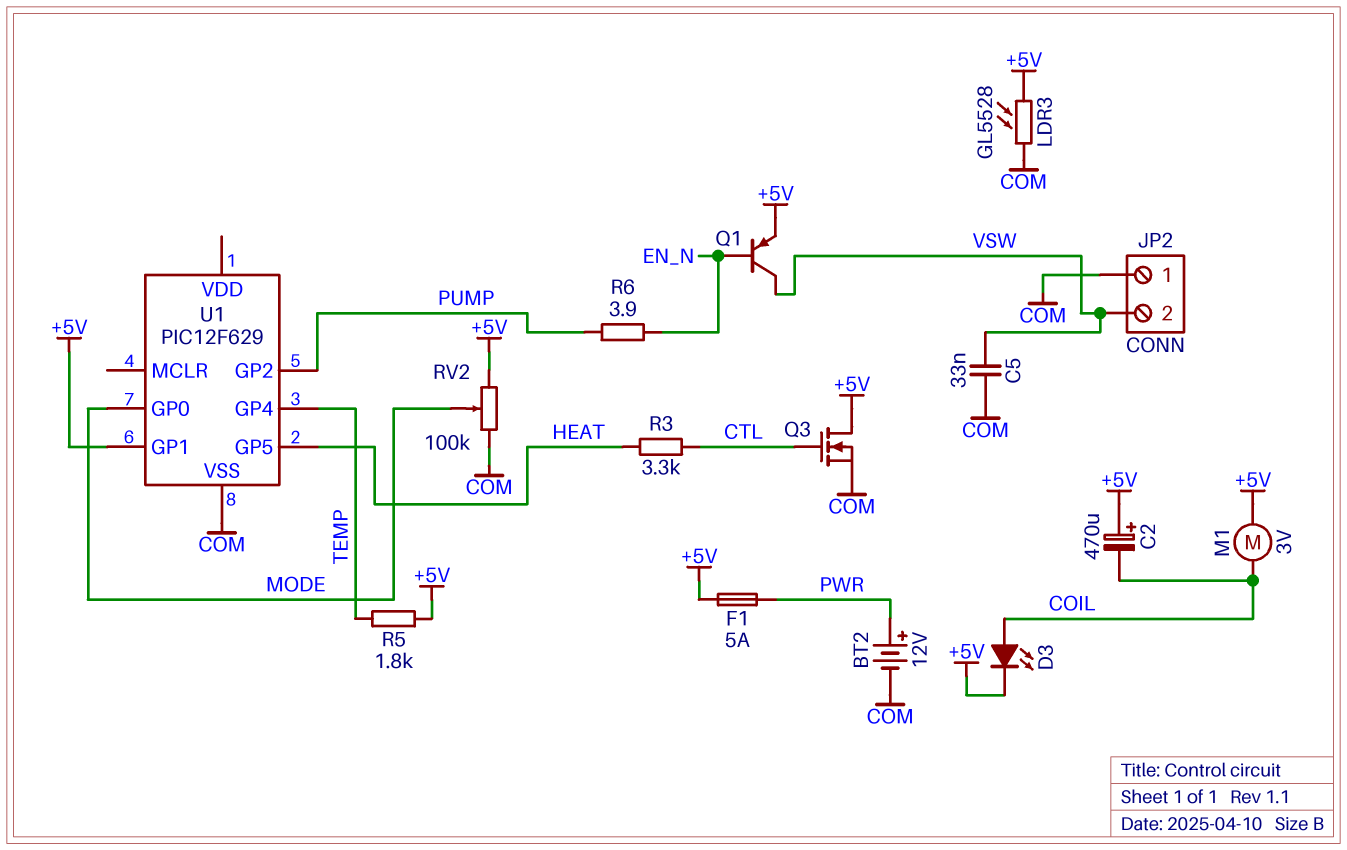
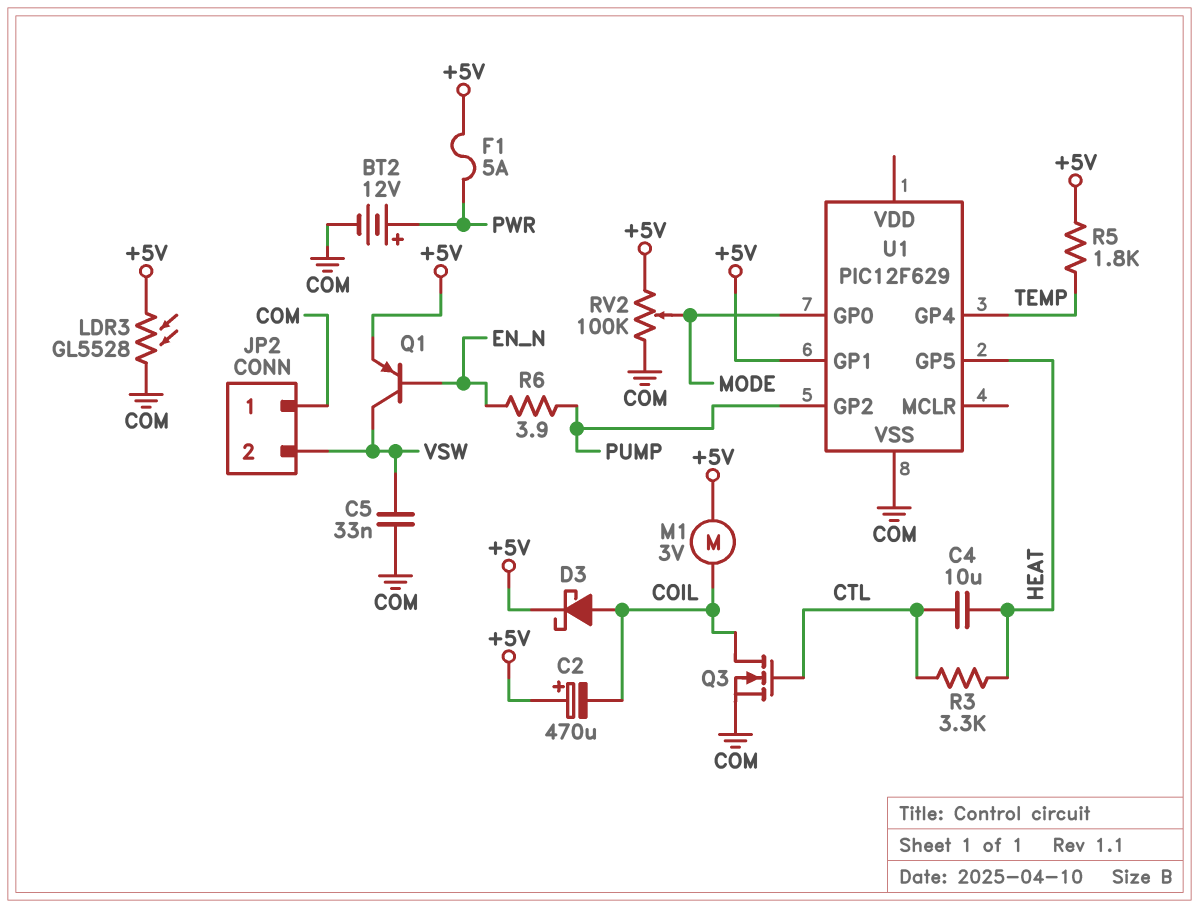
C4: none -> 10uF (CTL, HEAT)
D3: LED (A COIL, K +5V) -> schottky (A COIL, K +5V)
Q3: NMOS (G CTL, D +5V, S COM) -> NMOS (G CTL, D COIL, S COM)

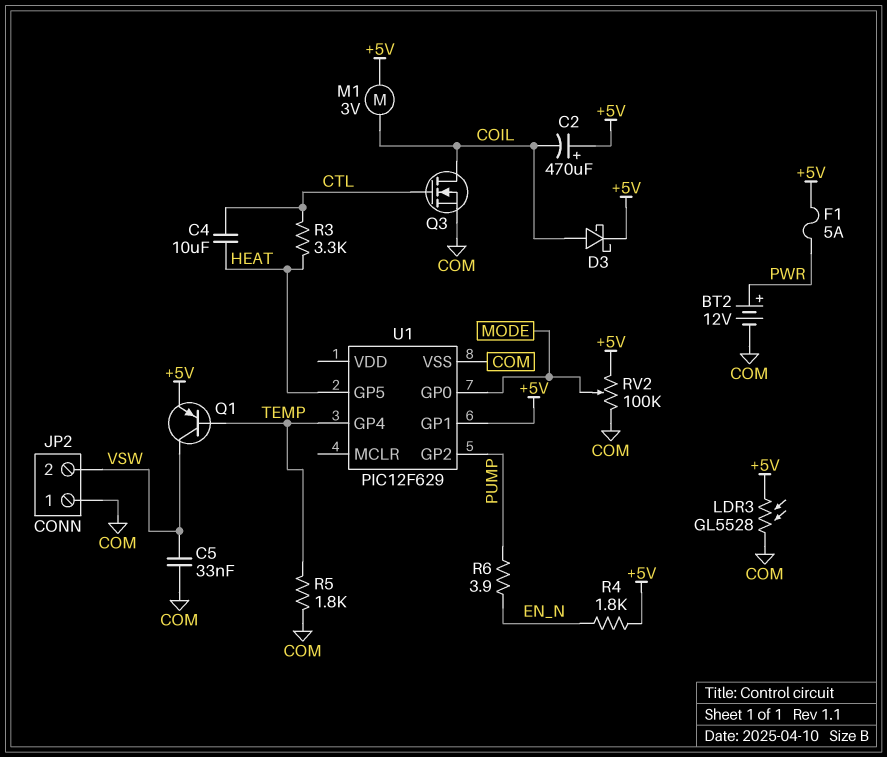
Q1: PNP (B EN_N, C VSW, E +5V) -> PNP (B TEMP, C VSW, E +5V)
R4: none -> 1.8k (+5V, EN_N)
R5: 1.8k (+5V, TEMP) -> 1.8k (COM, TEMP)

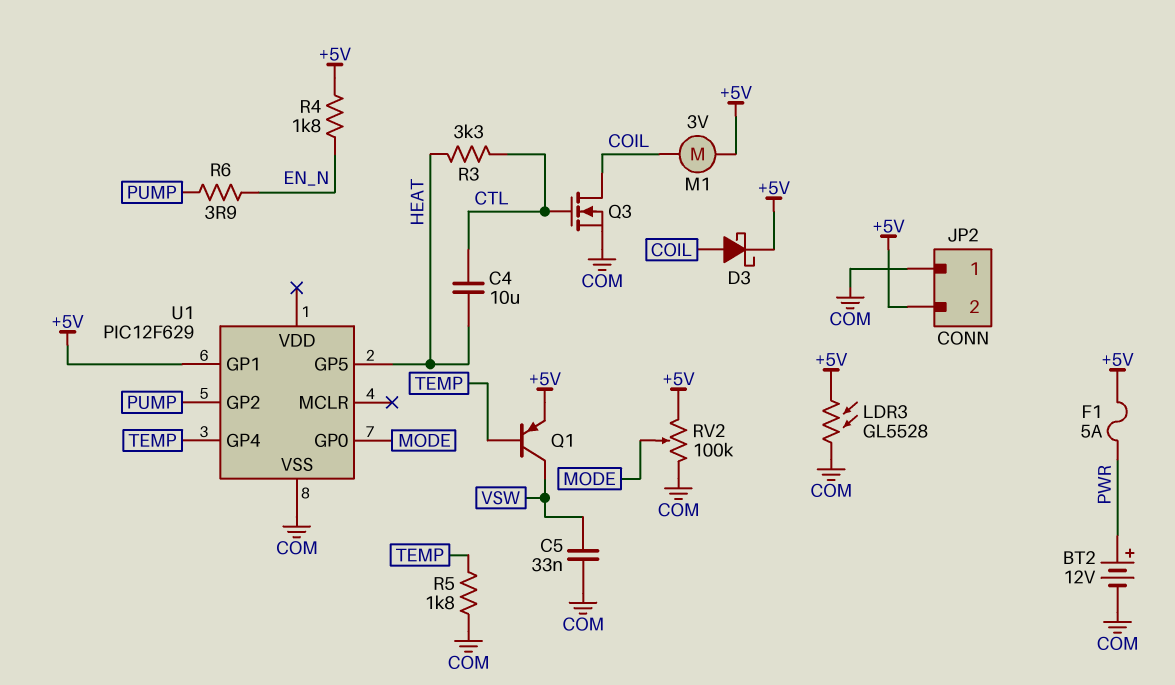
C2: 470uF (plus +5V, minus COIL) -> none
JP2 pin 2: VSW -> +5V

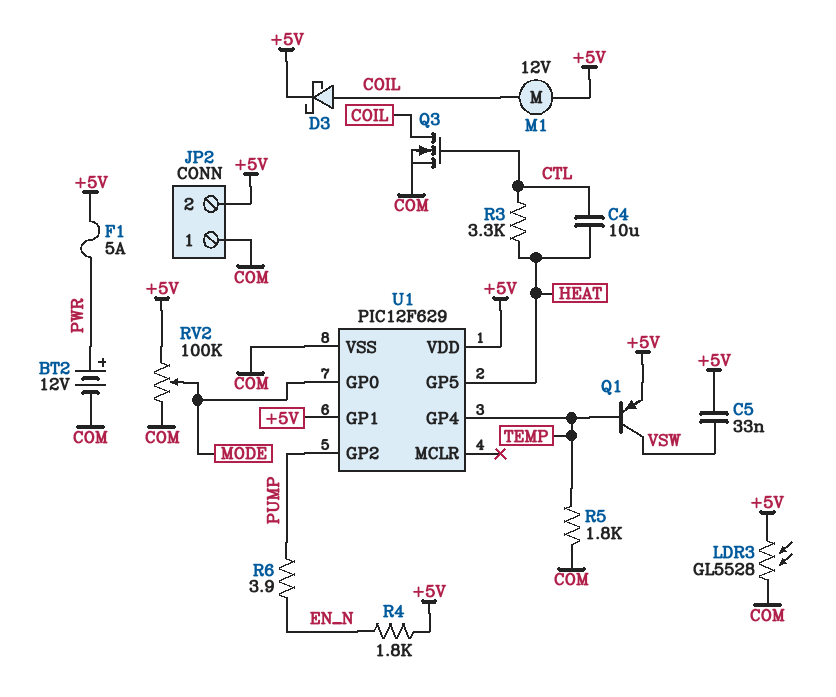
C5: 33nF (COM, VSW) -> 33nF (+5V, VSW)
M1: motor 3V (+5V, COIL) -> motor 12V (+5V, COIL)
U1 pin VDD: none -> +5V

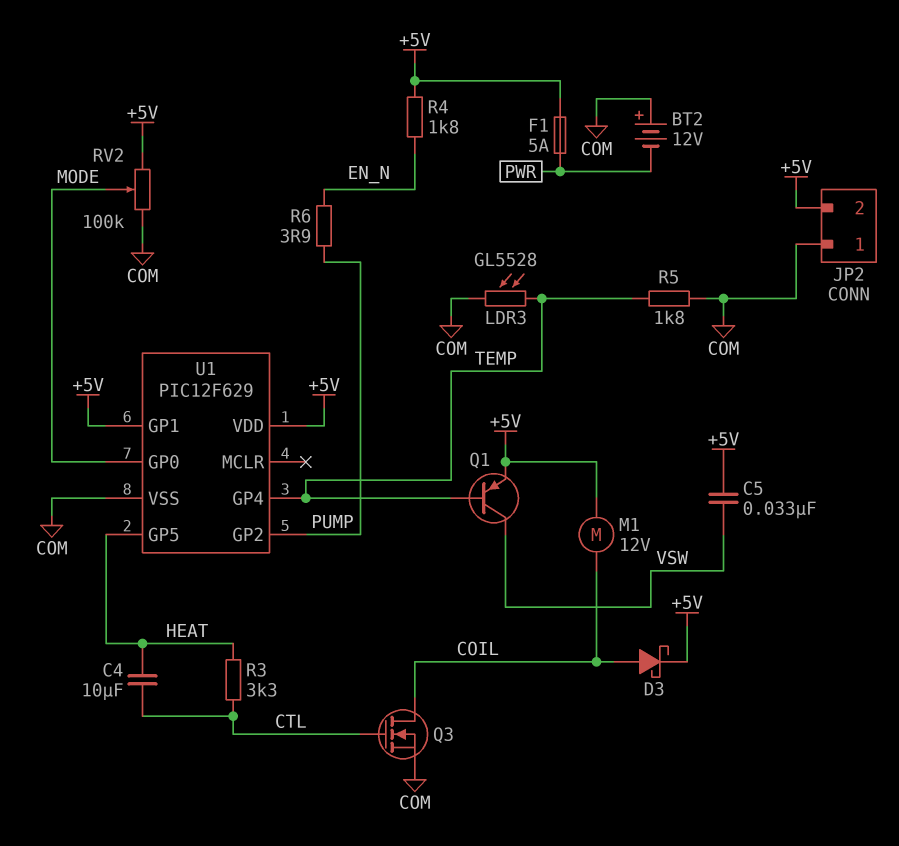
BT2: 12V (plus PWR, minus COM) -> 12V (plus COM, minus PWR)
LDR3: GL5528 (+5V, COM) -> GL5528 (COM, TEMP)

